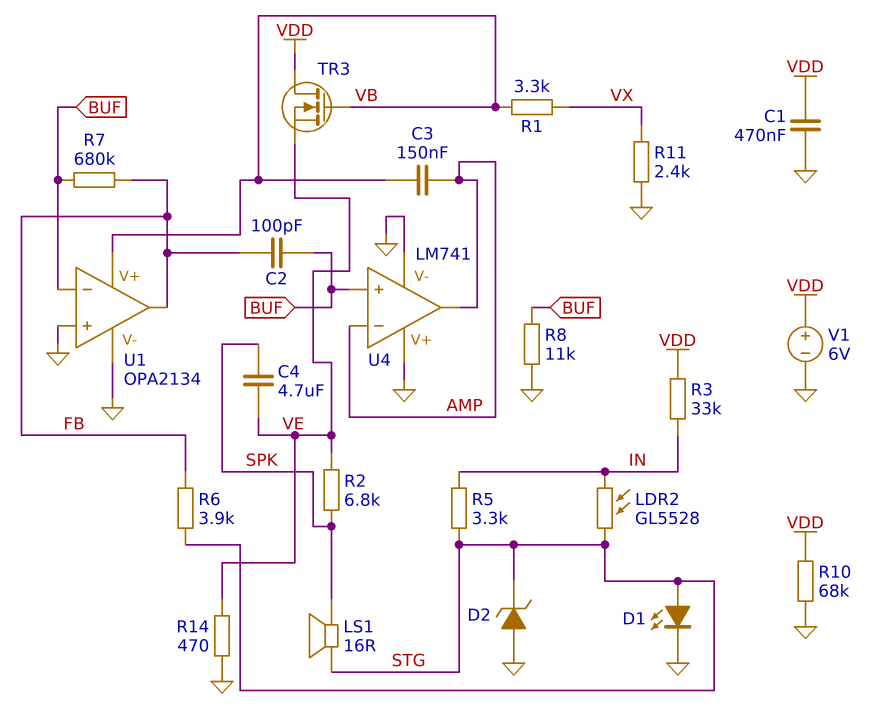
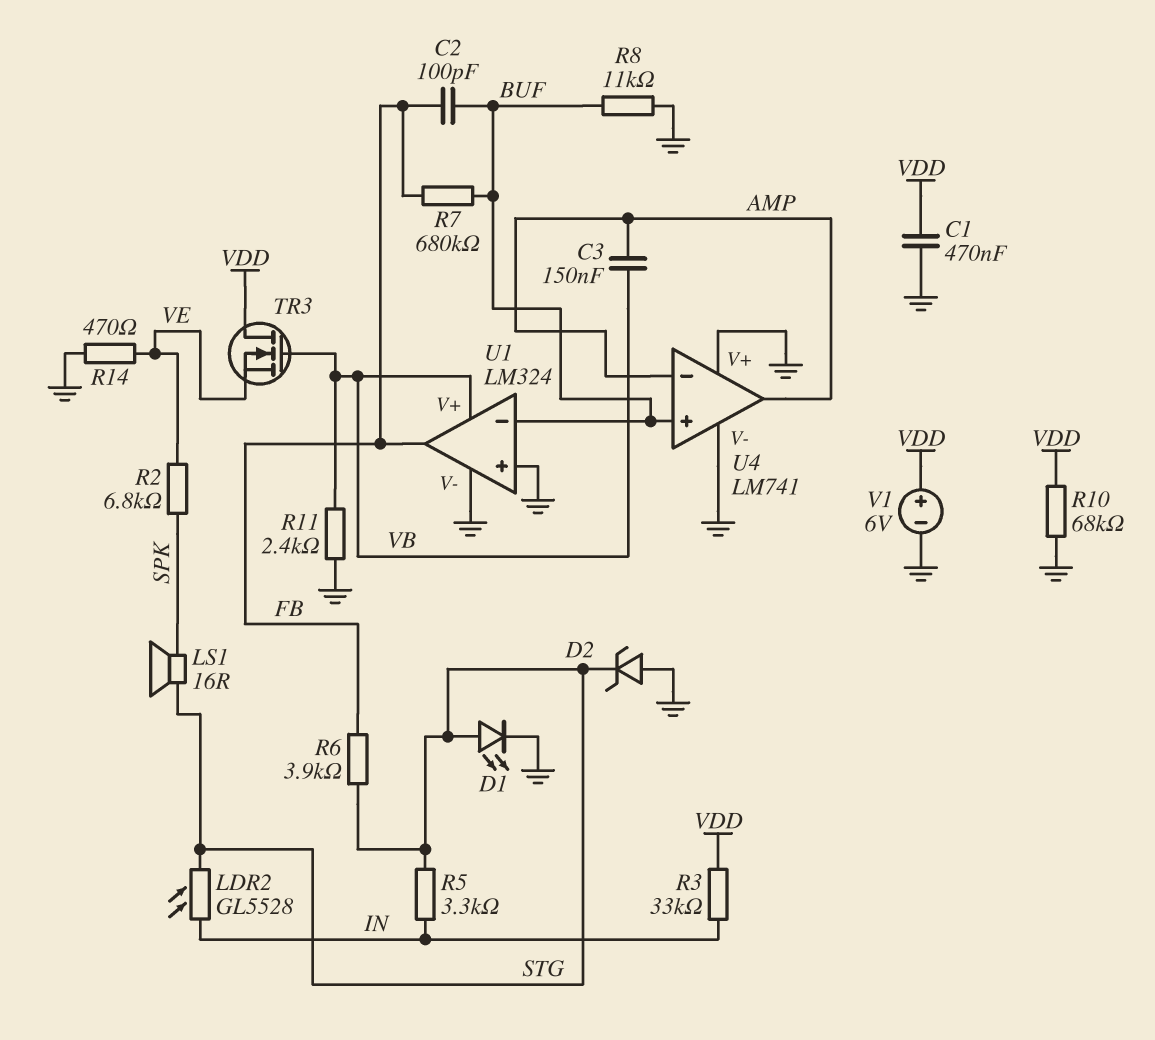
C4: 4.7uF (SPK, VE) -> none
R1: 3.3k (VB, VX) -> none
R11: 2.4k (GND, VX) -> 2.4k (GND, VB)
U1: OPA2134 -> LM324

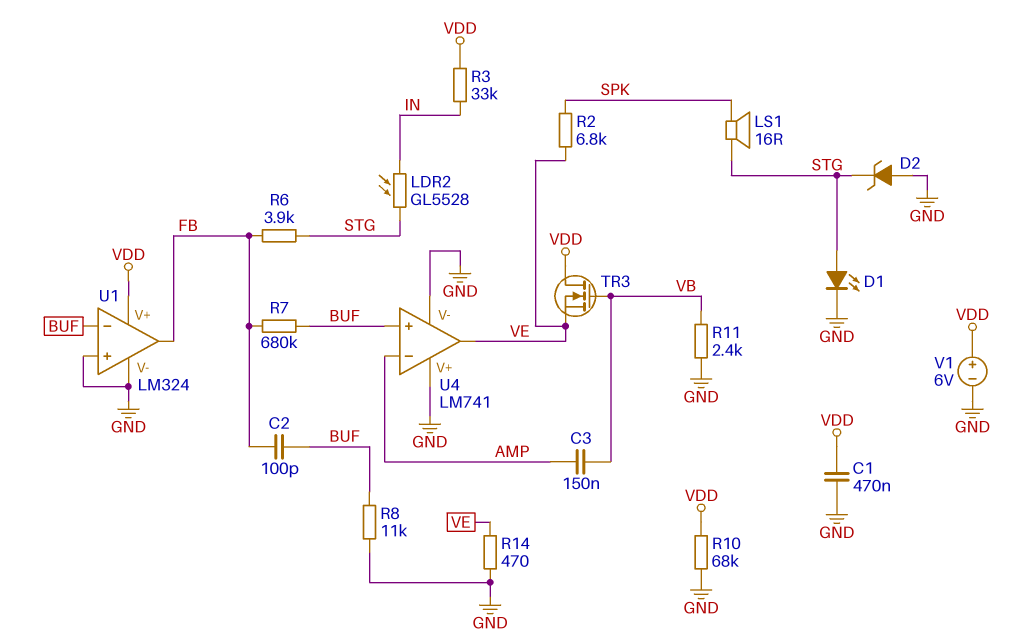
R5: 3.3k (IN, STG) -> none
U1 pin V+: VB -> VDD
U4 pin out: AMP -> VE

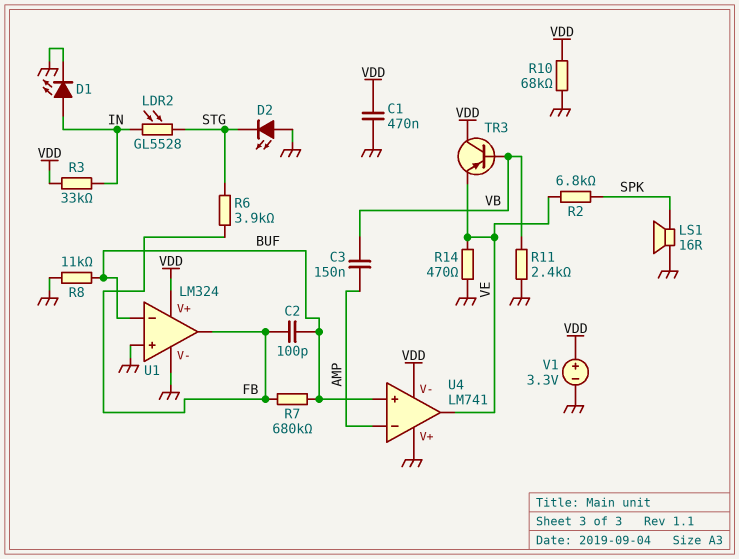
D1: LED (A STG, K GND) -> LED (A IN, K GND)
D2: zener (A GND, K STG) -> LED (A GND, K STG)
LS1: speaker 16R (SPK, STG) -> speaker 16R (GND, SPK)
TR3: NMOS (G VB, D VDD, S VE) -> PNP (B VB, C VDD, E VE)
U4 pin V-: GND -> VDD
V1: 6V (plus VDD, minus GND) -> 3.3V (plus VDD, minus GND)

